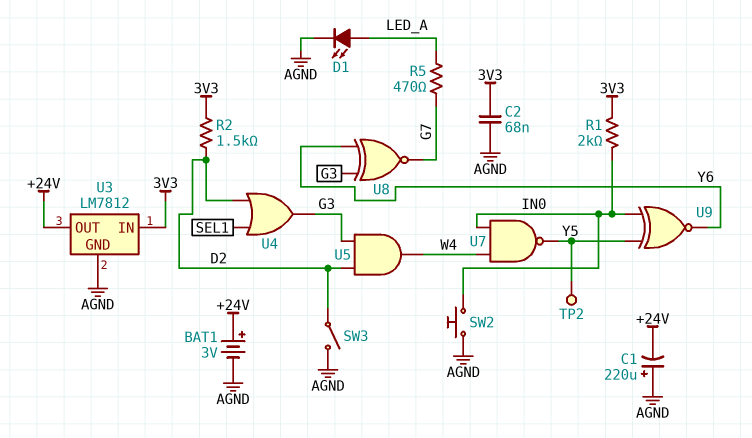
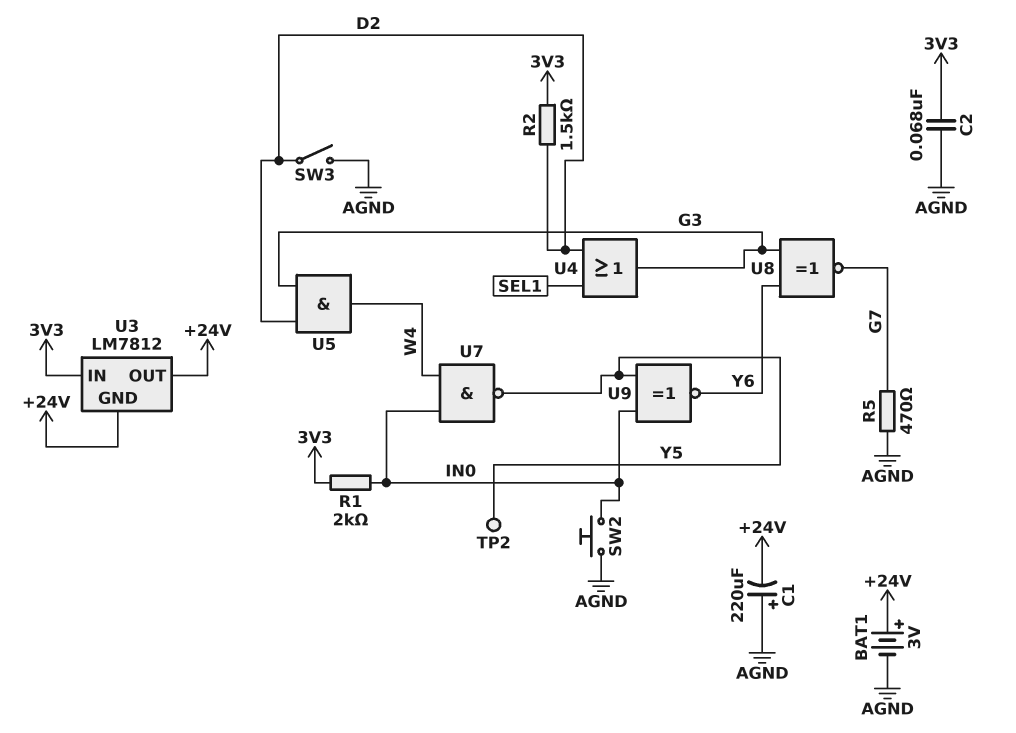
D1: LED (A LED_A, K AGND) -> none
R5: 470 (G7, LED_A) -> 470 (AGND, G7)
U3 pin GND: AGND -> +24V

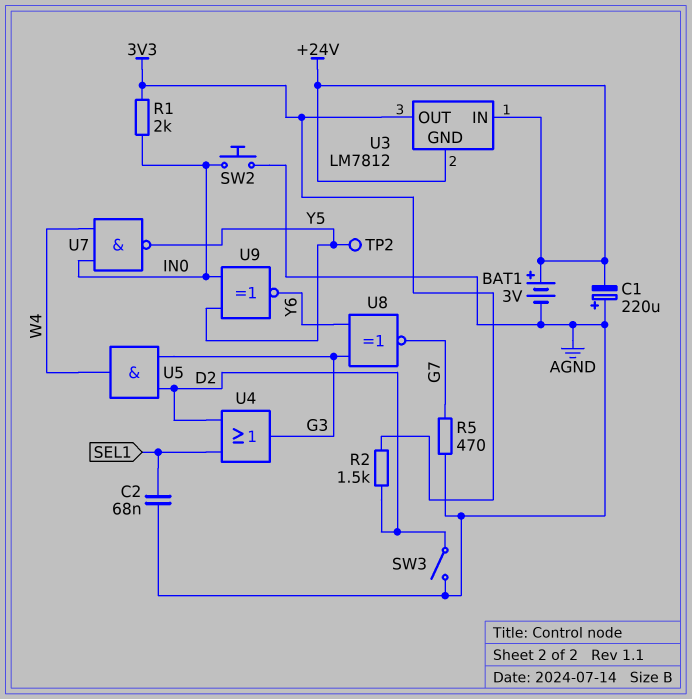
C2: 68nF (3V3, AGND) -> 68nF (AGND, SEL1)
U3 pin IN: 3V3 -> +24V
U3 pin OUT: +24V -> 3V3

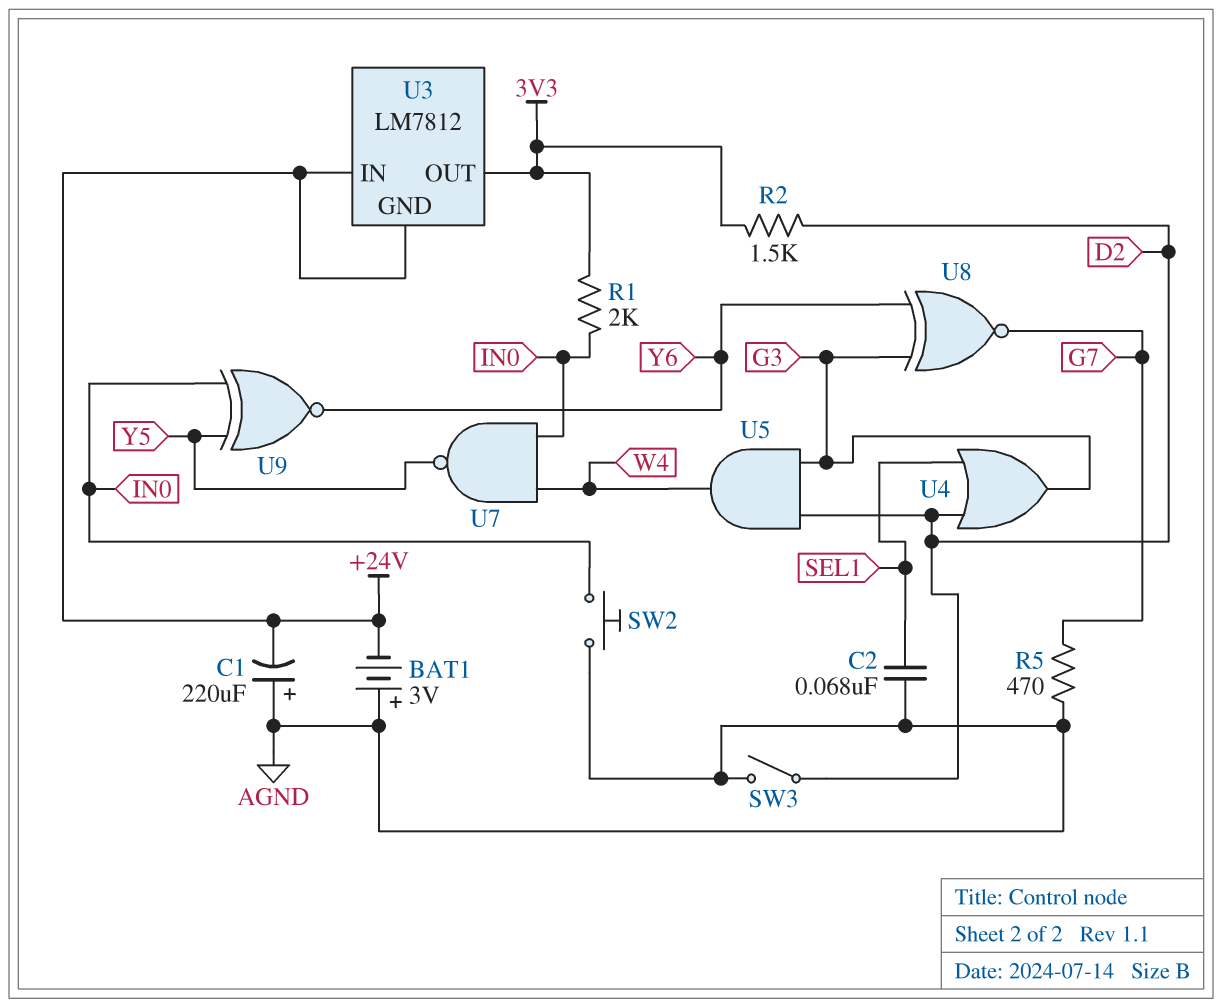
BAT1: 3V (plus +24V, minus AGND) -> 3V (plus AGND, minus +24V)
TP2: test point (Y5) -> none

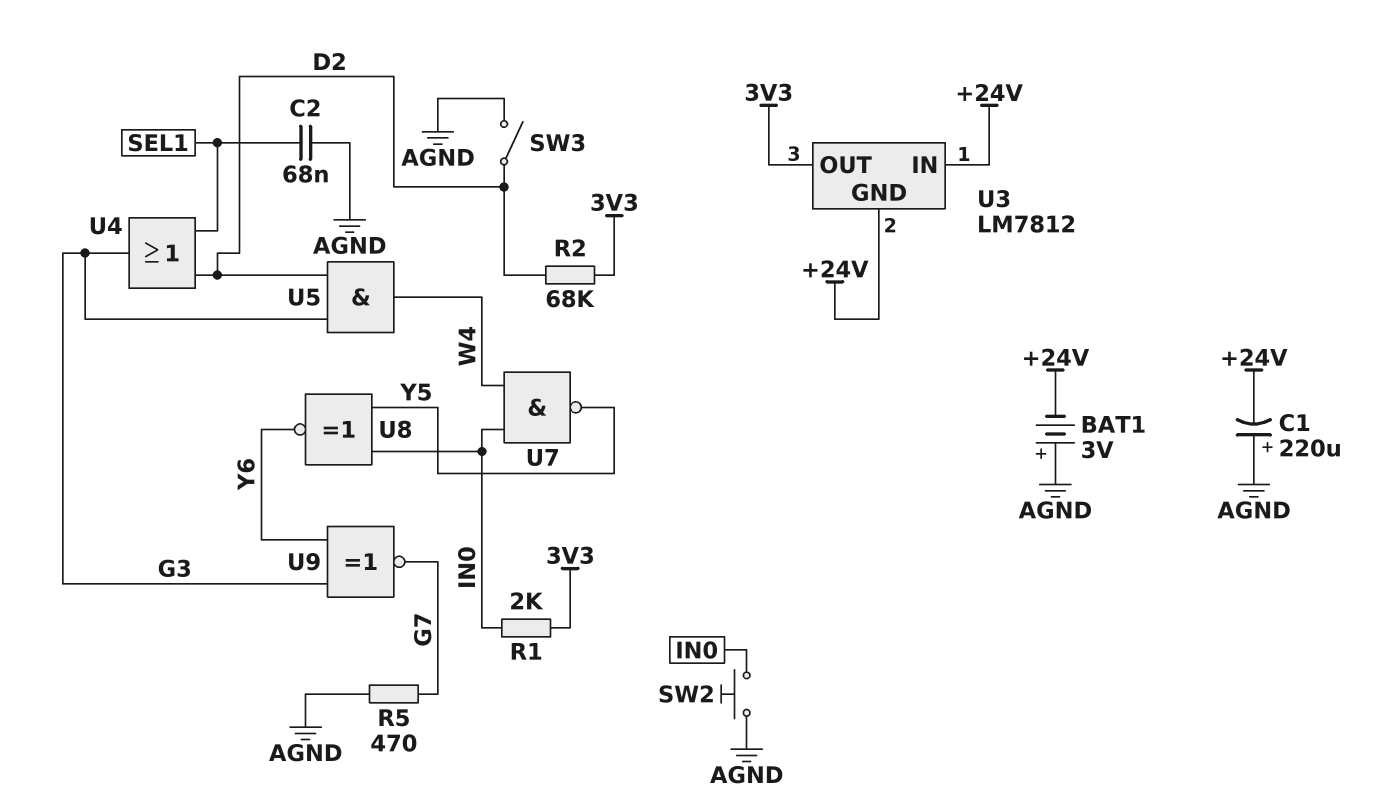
R2: 1.5k (3V3, D2) -> 68k (3V3, D2)
U8: XNOR (in G3, in Y6, out G7) -> XNOR (in IN0, in Y5, out Y6)
U9: XNOR (in IN0, in Y5, out Y6) -> XNOR (in G3, in Y6, out G7)

